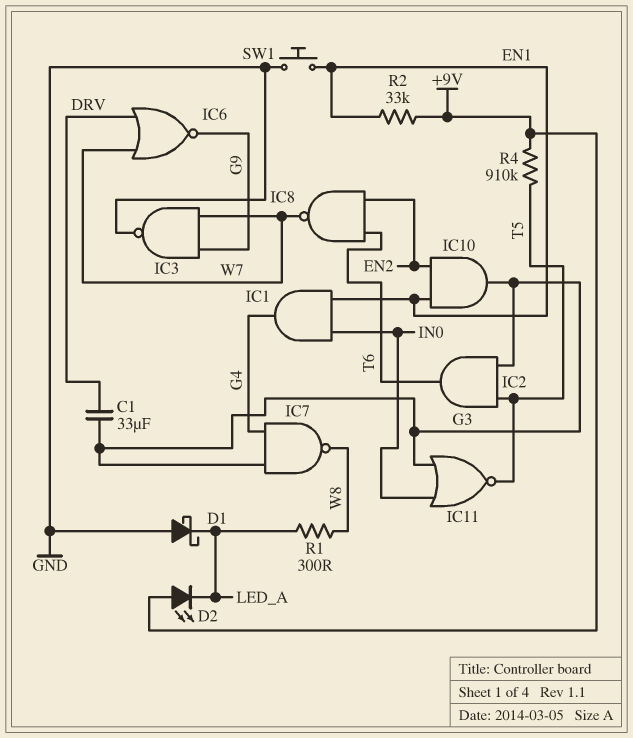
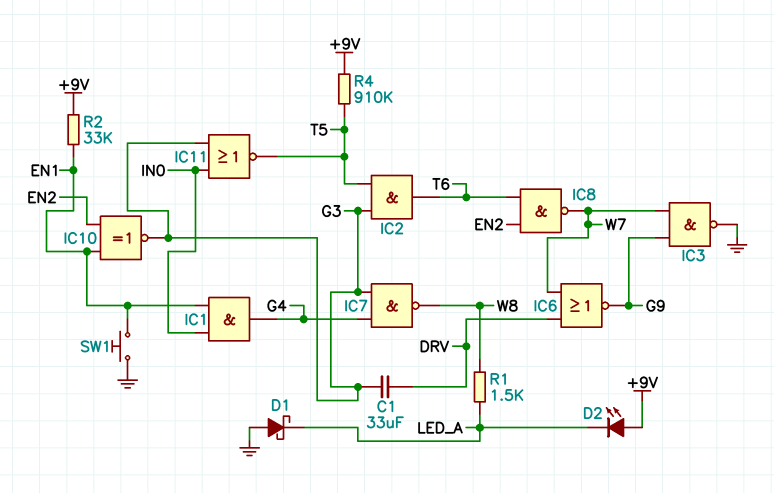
IC10: AND (in EN1, in EN2, out G3) -> XNOR (in EN1, in EN2, out G3)
R1: 300 (LED_A, W8) -> 1.5k (LED_A, W8)

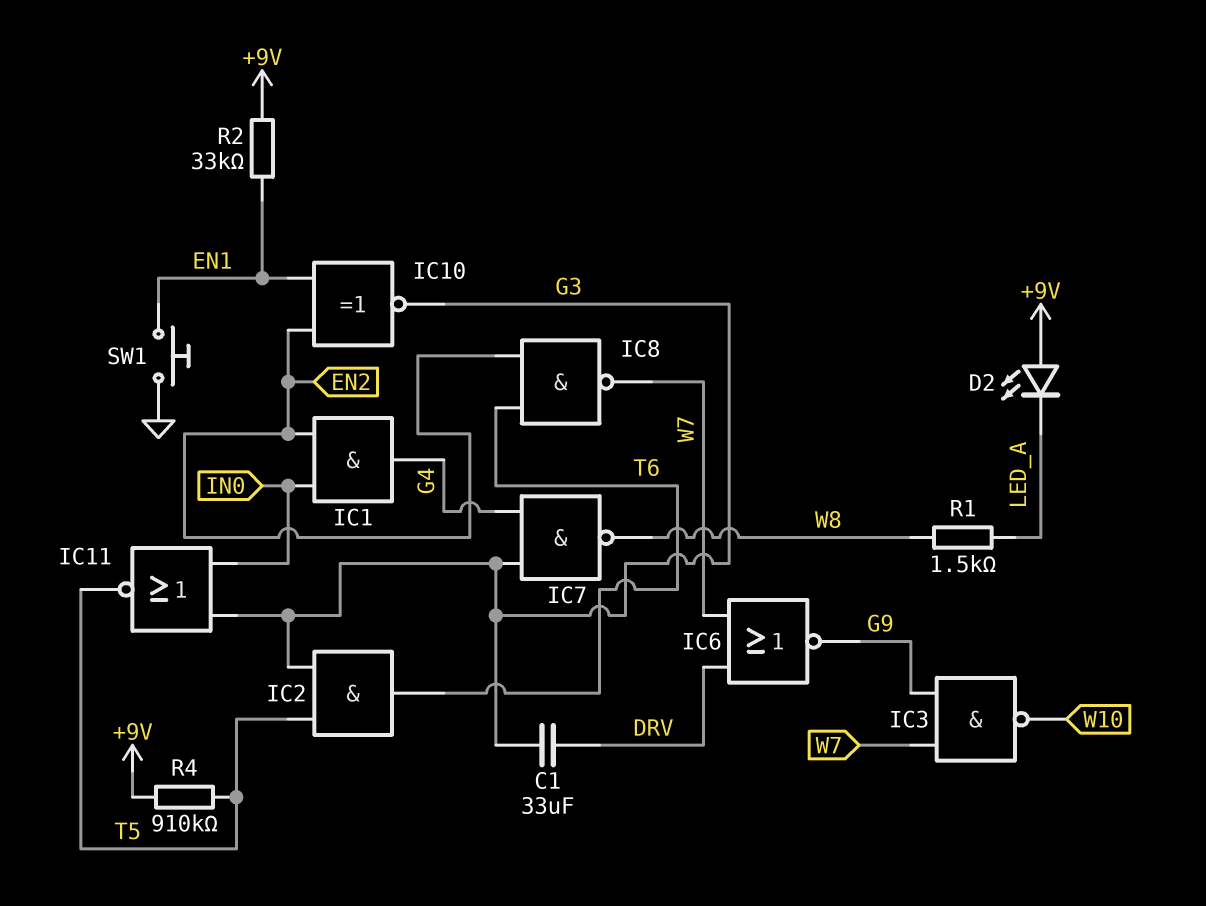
D1: schottky (A GND, K LED_A) -> none
IC1: AND (in EN1, in IN0, out G4) -> AND (in EN2, in IN0, out G4)
IC3: NAND (in G9, in W7, out GND) -> NAND (in G9, in W7, out W10)

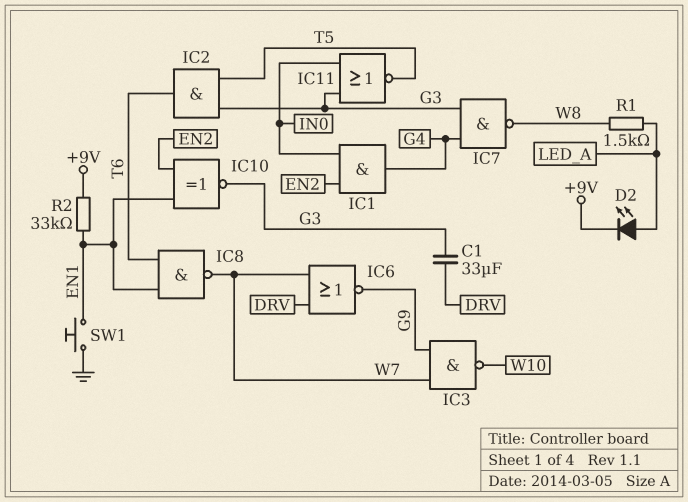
D2: LED (A +9V, K LED_A) -> LED (A LED_A, K +9V)
IC8: NAND (in EN2, in T6, out W7) -> NAND (in EN1, in T6, out W7)
R4: 910k (+9V, T5) -> none

